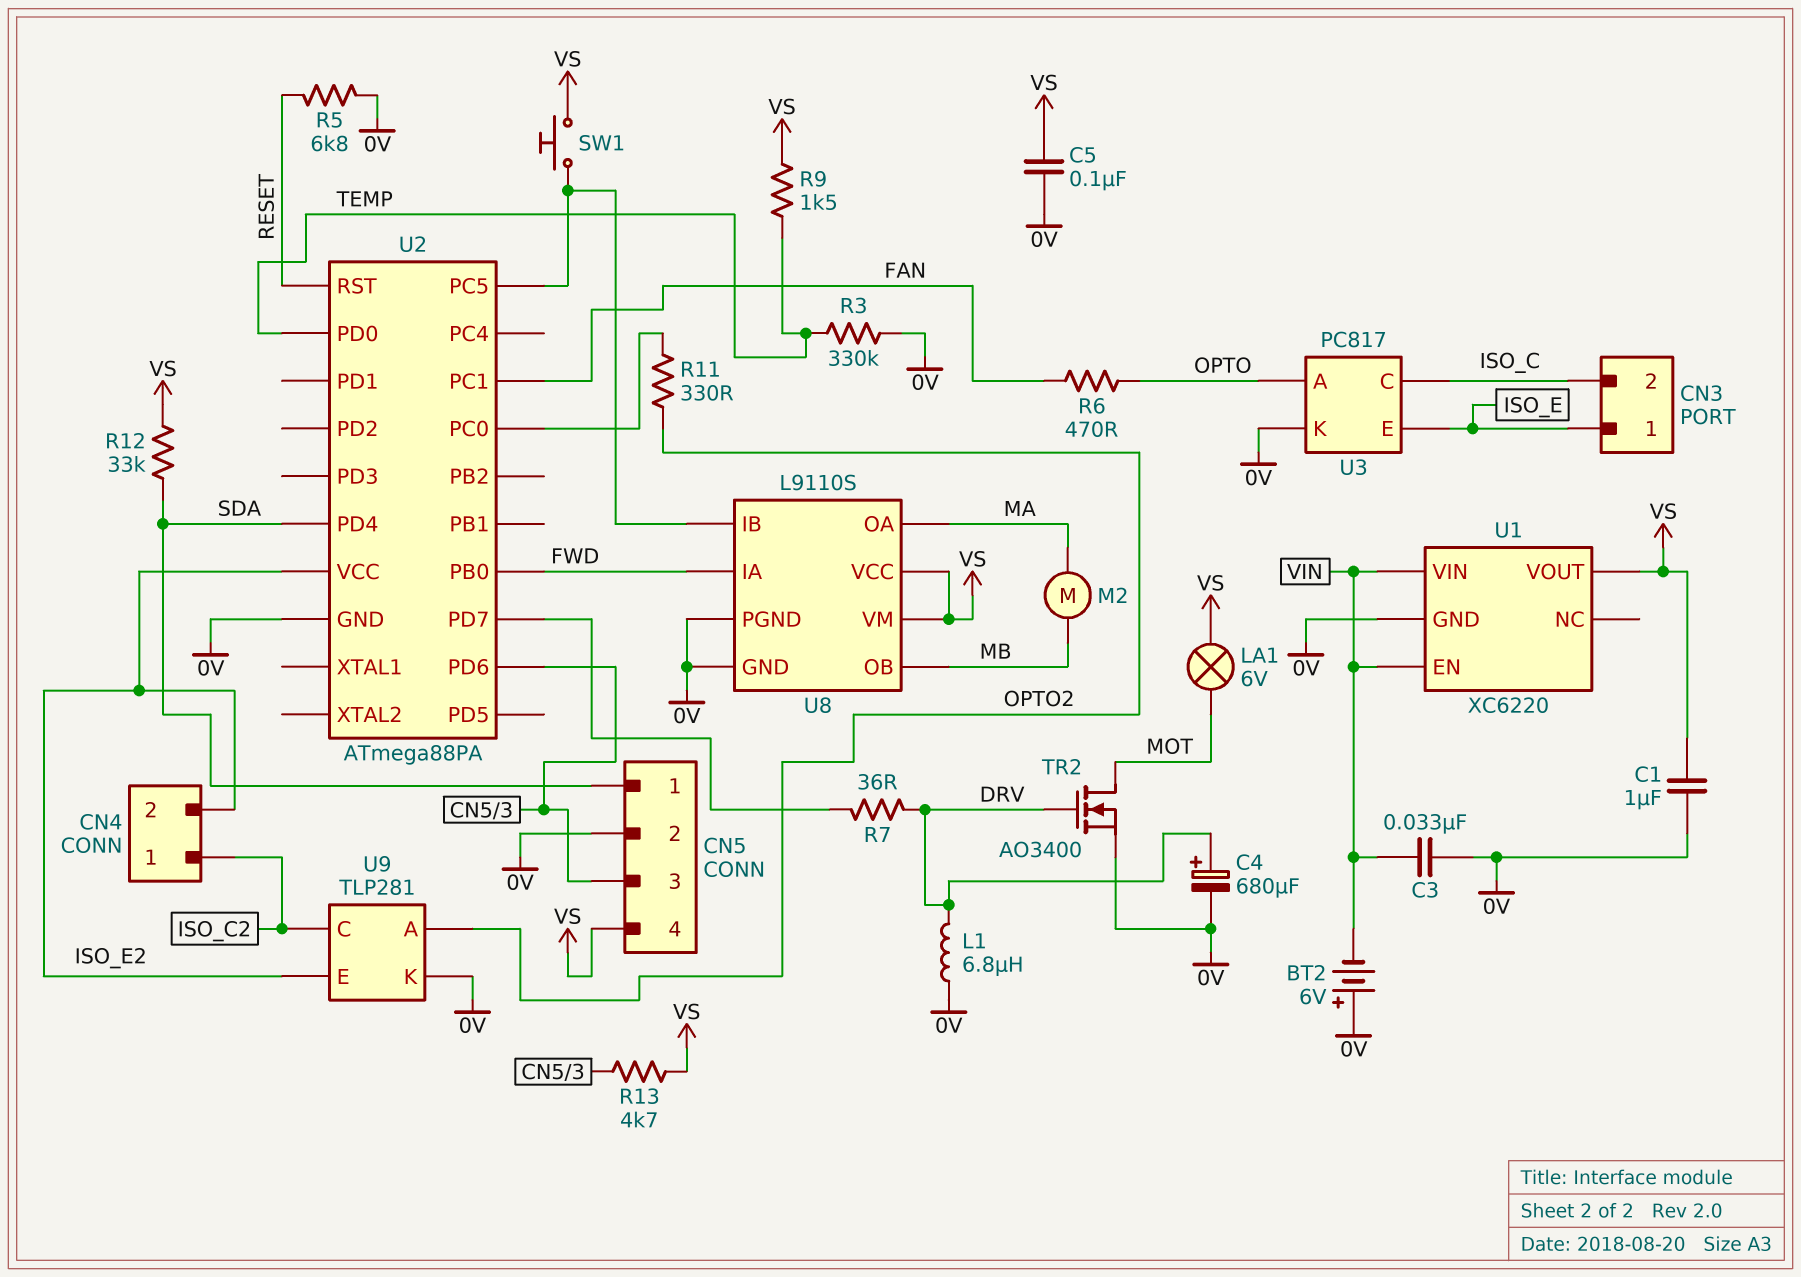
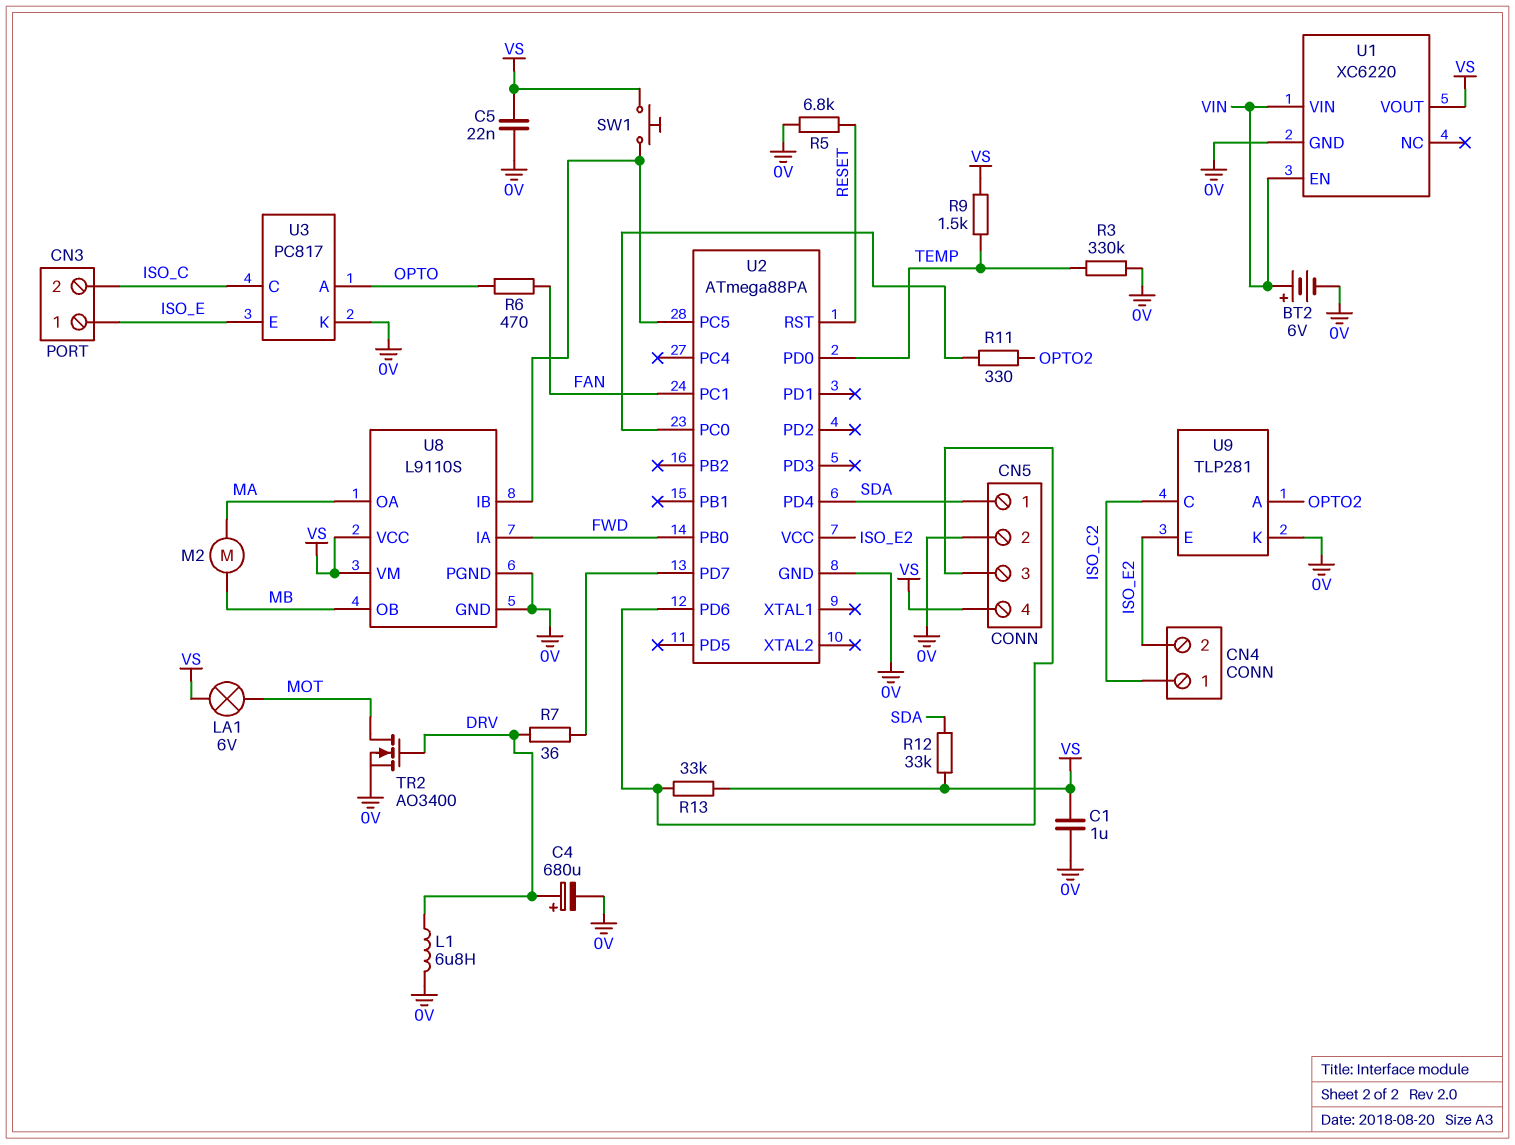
BT2: 6V (plus 0V, minus VIN) -> 6V (plus VIN, minus 0V)
C3: 33nF (0V, VIN) -> none
C5: 100nF (0V, VS) -> 22nF (0V, VS)
R13: 4.7k (CN5/3, VS) -> 33k (CN5/3, VS)

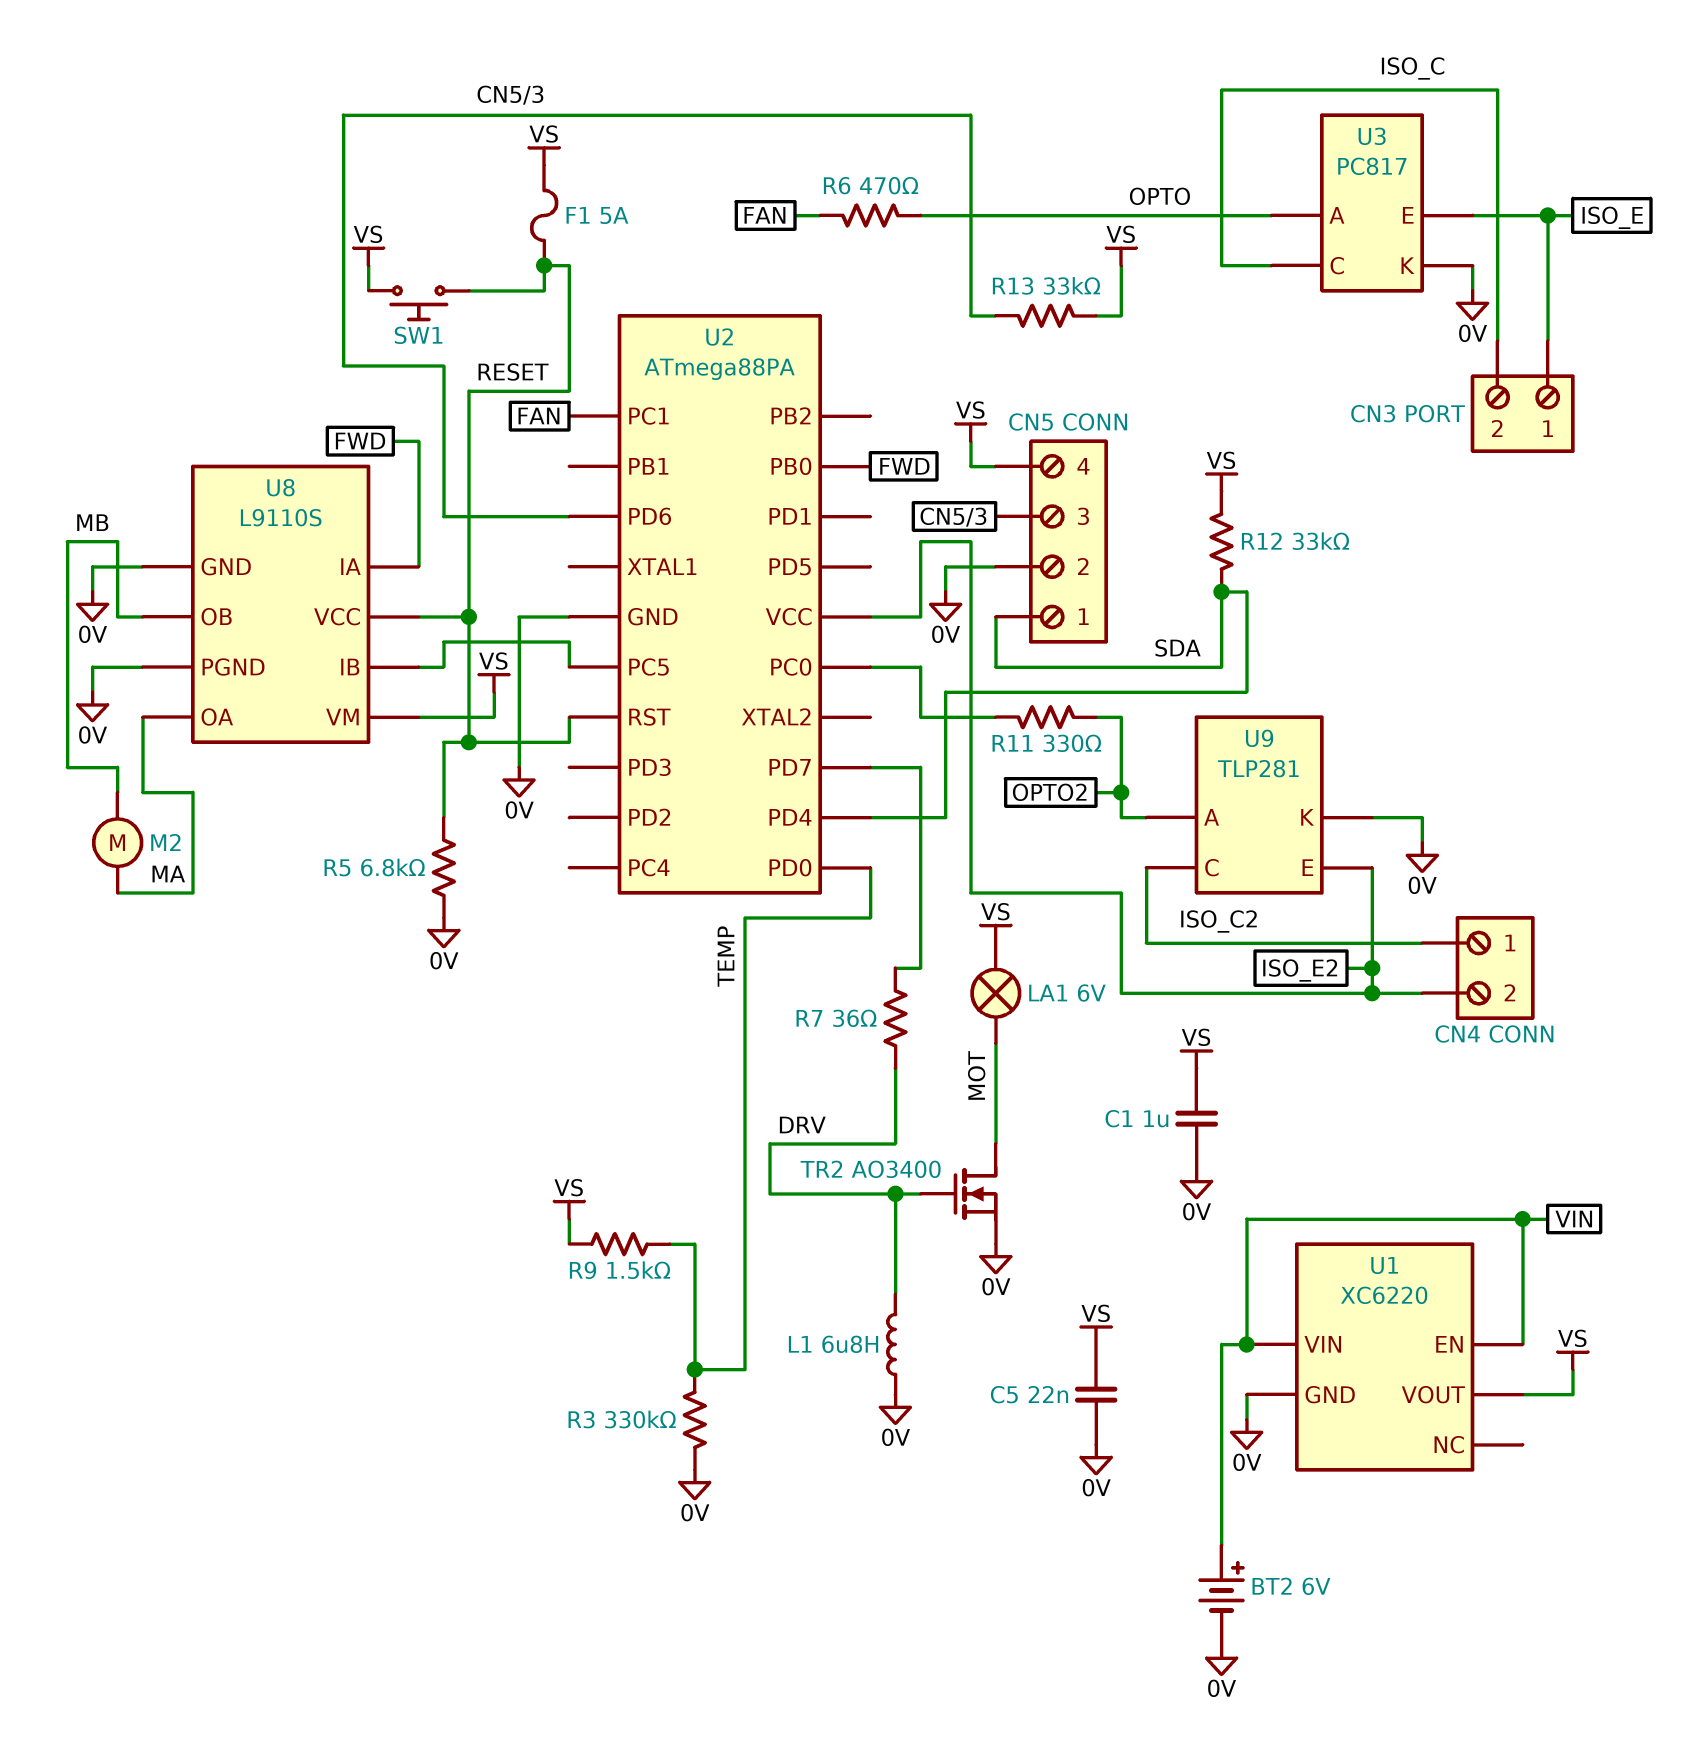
C4: 680uF (plus DRV, minus 0V) -> none
F1: none -> 5A (RESET, VS)
SW1: button (U2/PC5, VS) -> button (RESET, VS)
U8 pin VCC: VS -> RESET

